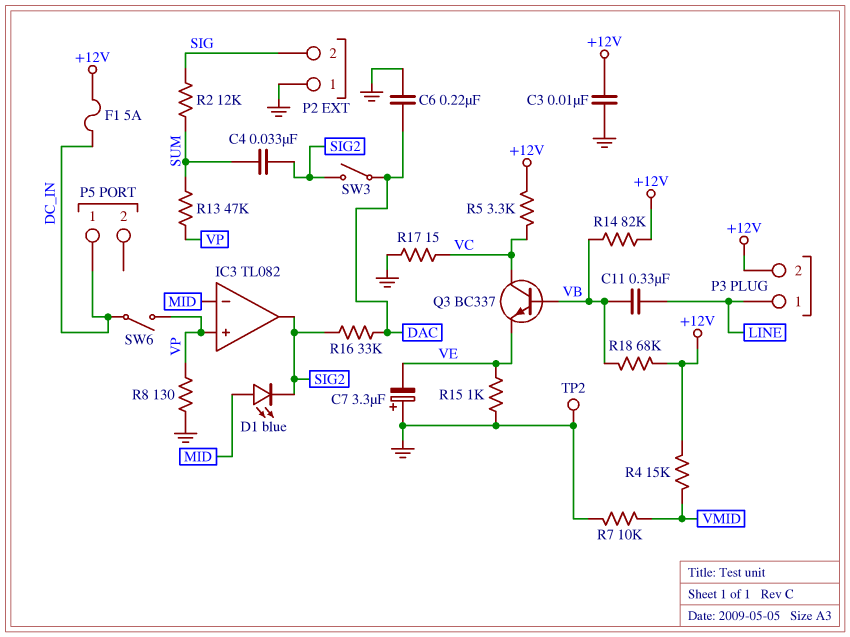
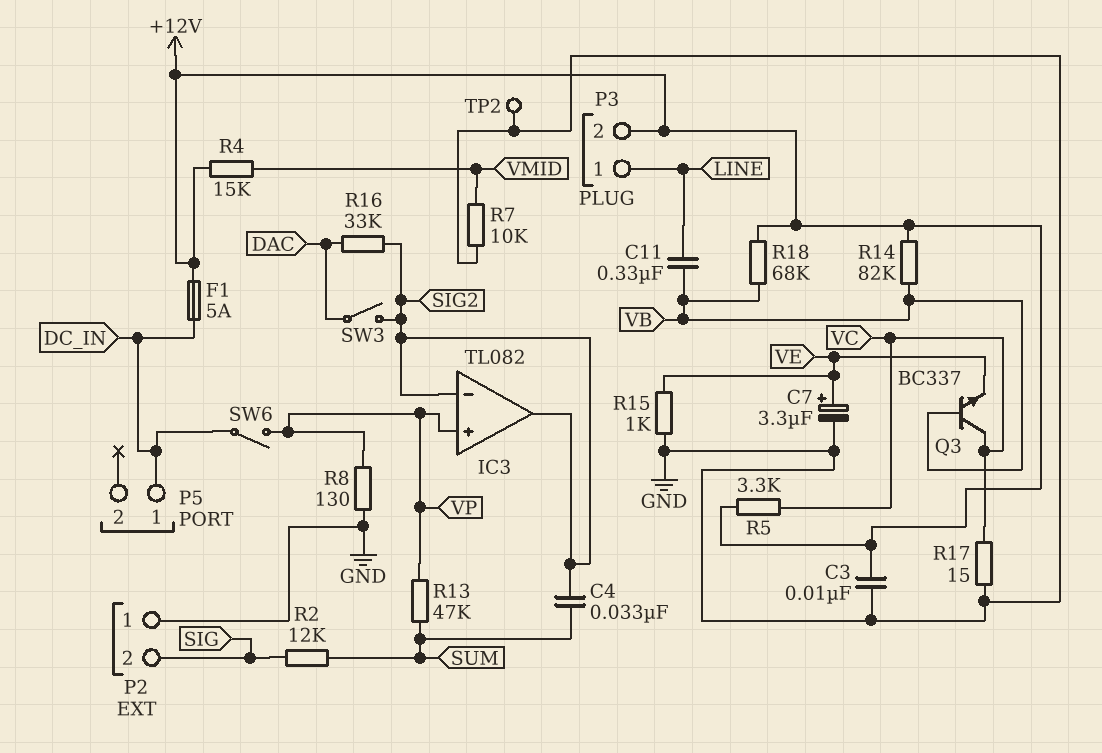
C6: 220nF (DAC, GND) -> none
C7: 3.3uF (plus GND, minus VE) -> 3.3uF (plus VE, minus GND)
D1: LED blue (A MID, K SIG2) -> none
IC3 pin in-: MID -> SIG2

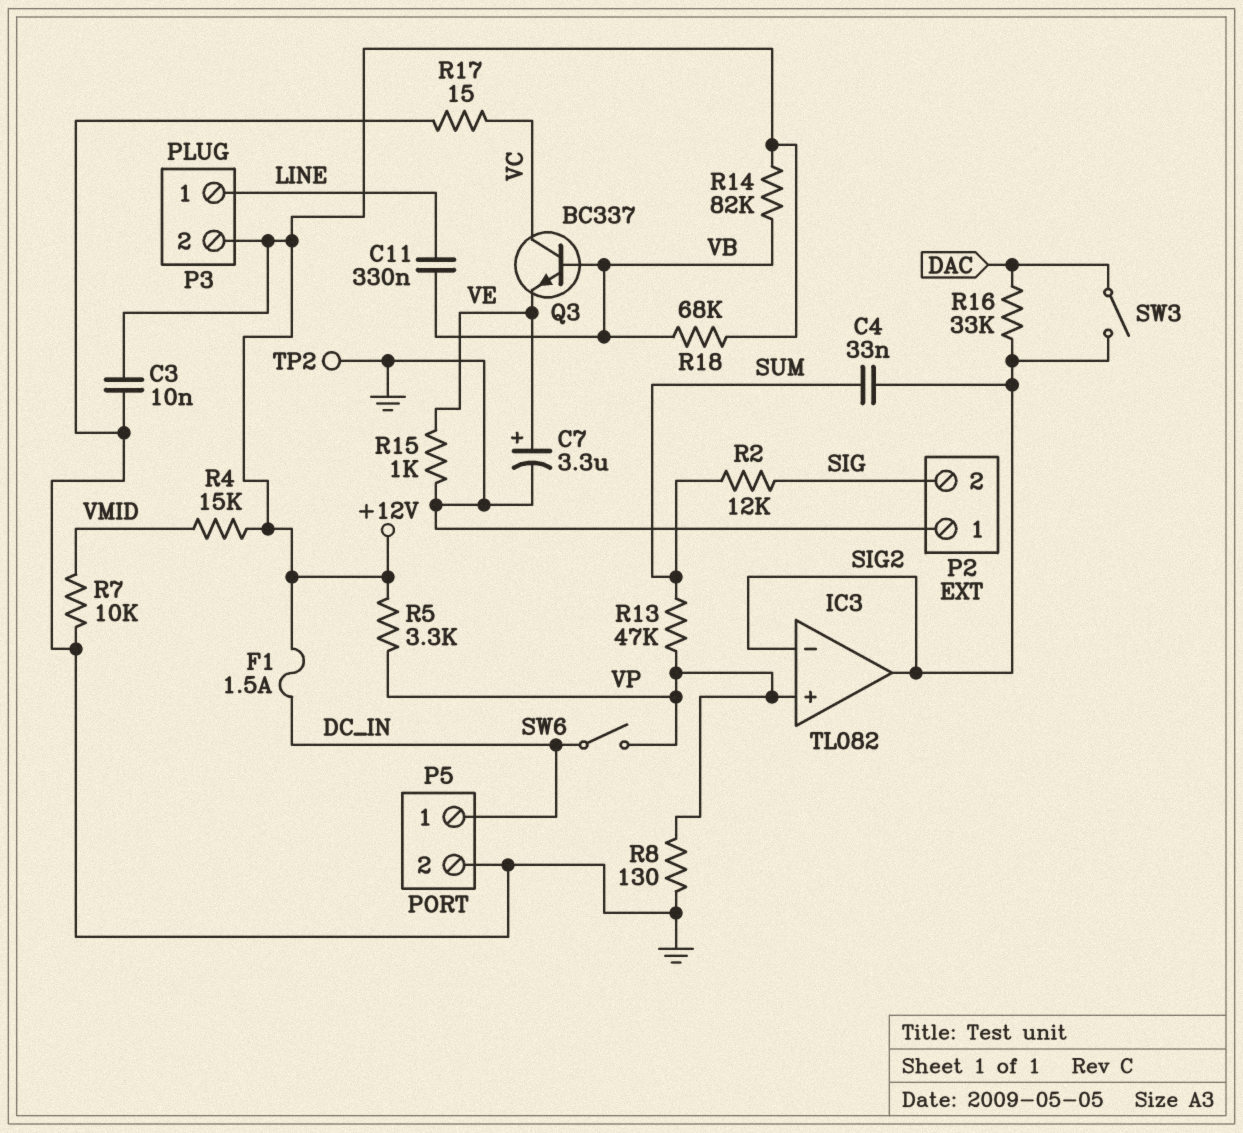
F1: 5A (+12V, DC_IN) -> 1.5A (+12V, DC_IN)
P5 pin 2: none -> GND
R5: 3.3k (+12V, VC) -> 3.3k (+12V, VP)

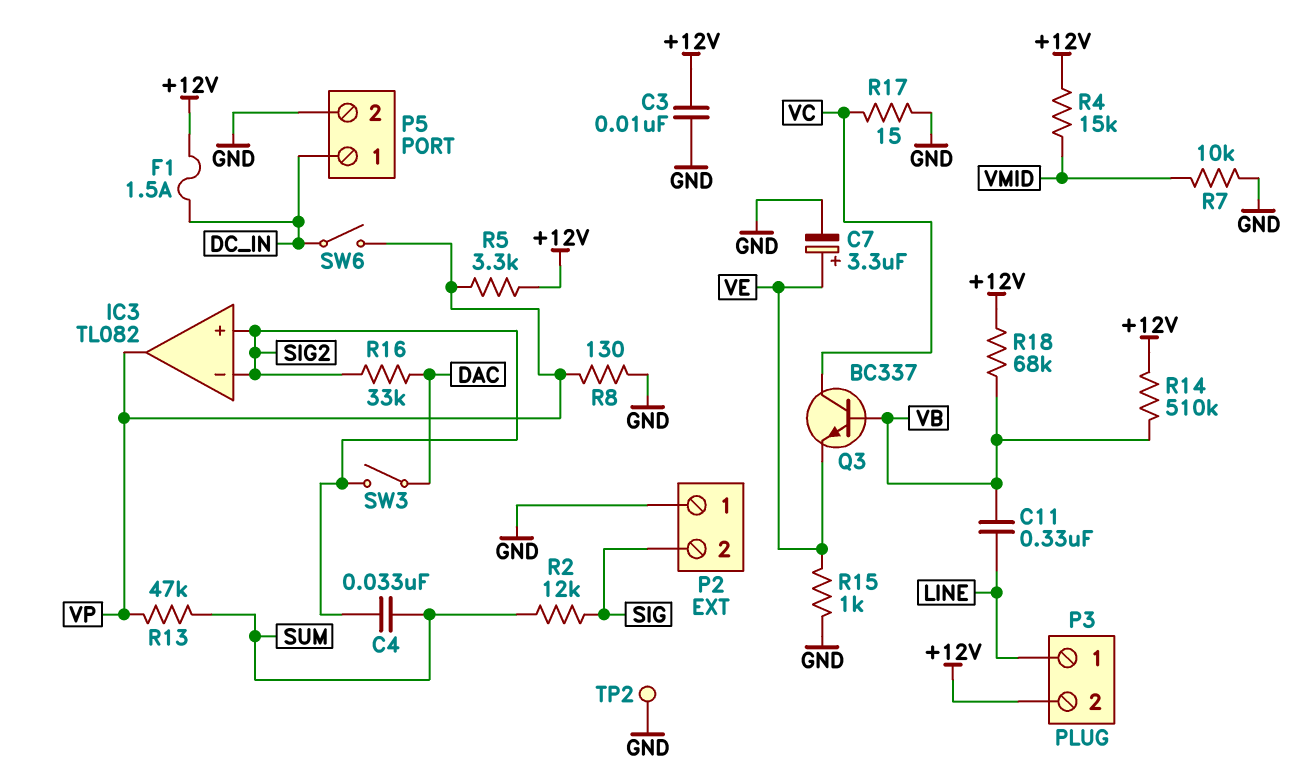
IC3 pin in+: VP -> SIG2
IC3 pin out: SIG2 -> VP
R14: 82k (+12V, VB) -> 510k (+12V, VB)

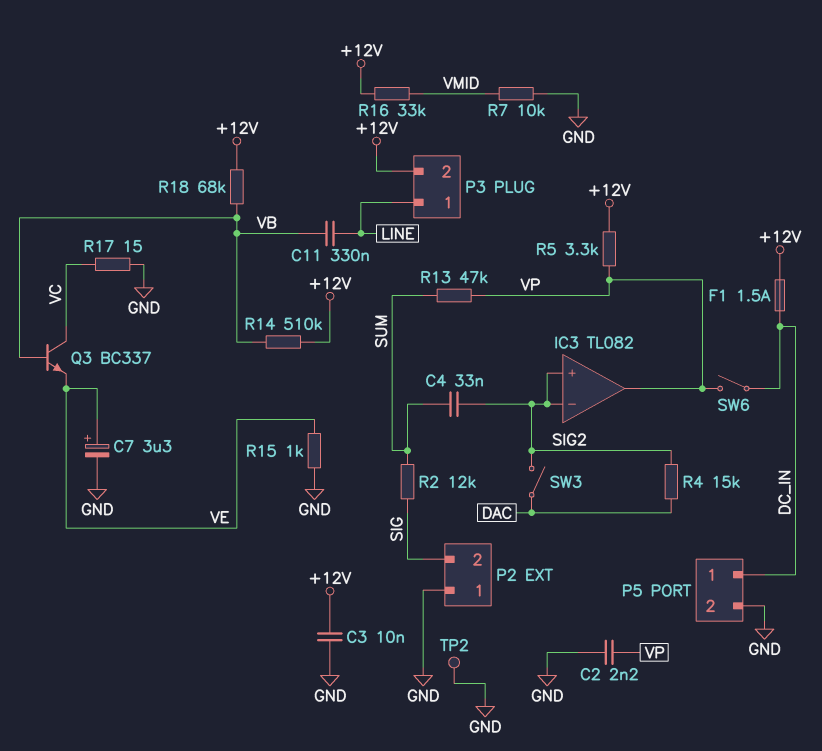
C2: none -> 2.2nF (GND, VP)
R4: 15k (+12V, VMID) -> 15k (DAC, SIG2)
R8: 130 (GND, VP) -> none
R16: 33k (DAC, SIG2) -> 33k (+12V, VMID)

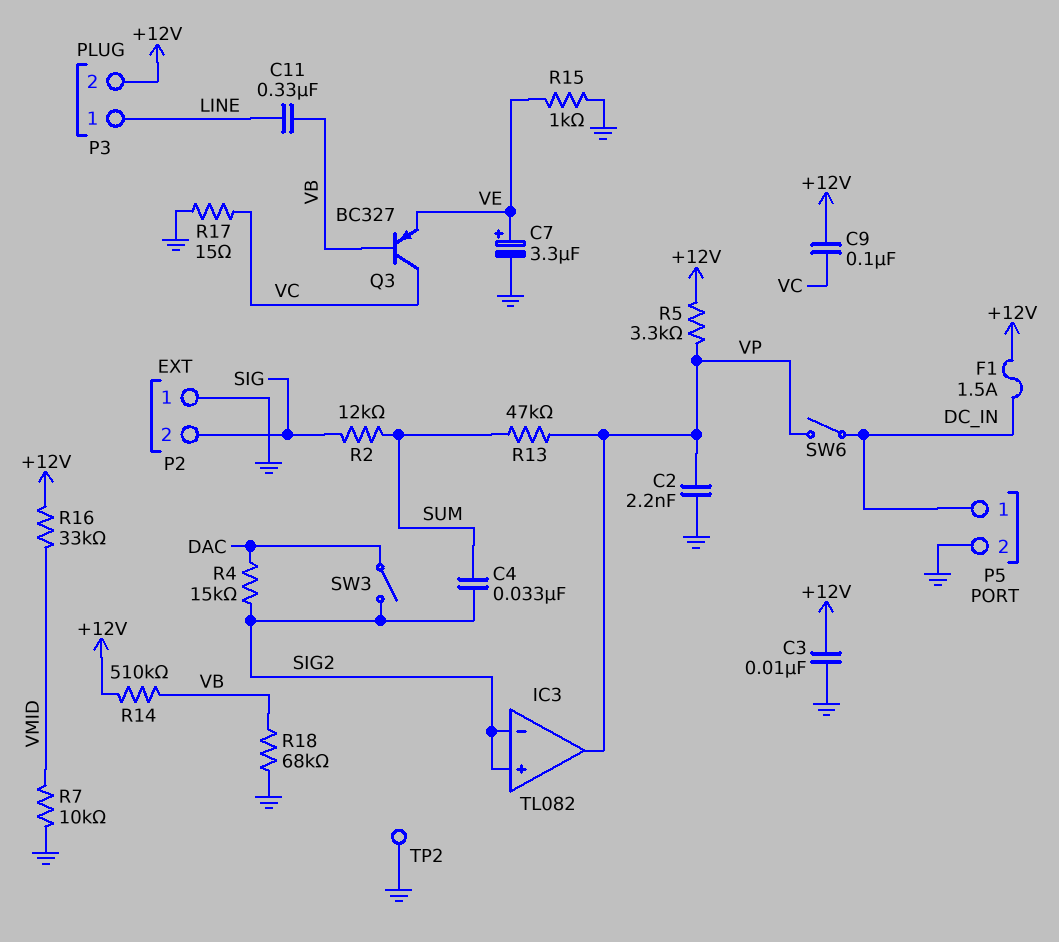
C9: none -> 100nF (+12V, VC)
Q3: NPN BC337 (B VB, C VC, E VE) -> PNP BC327 (B VB, C VC, E VE)
R18: 68k (+12V, VB) -> 68k (GND, VB)

